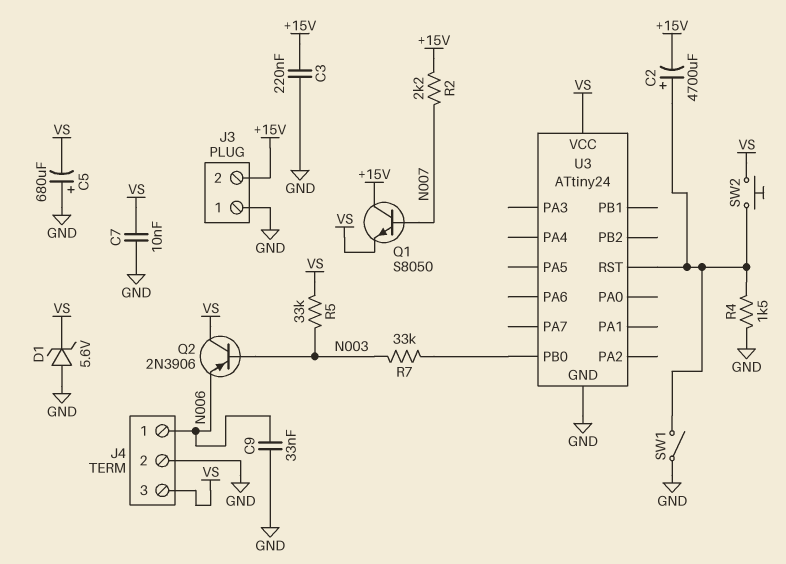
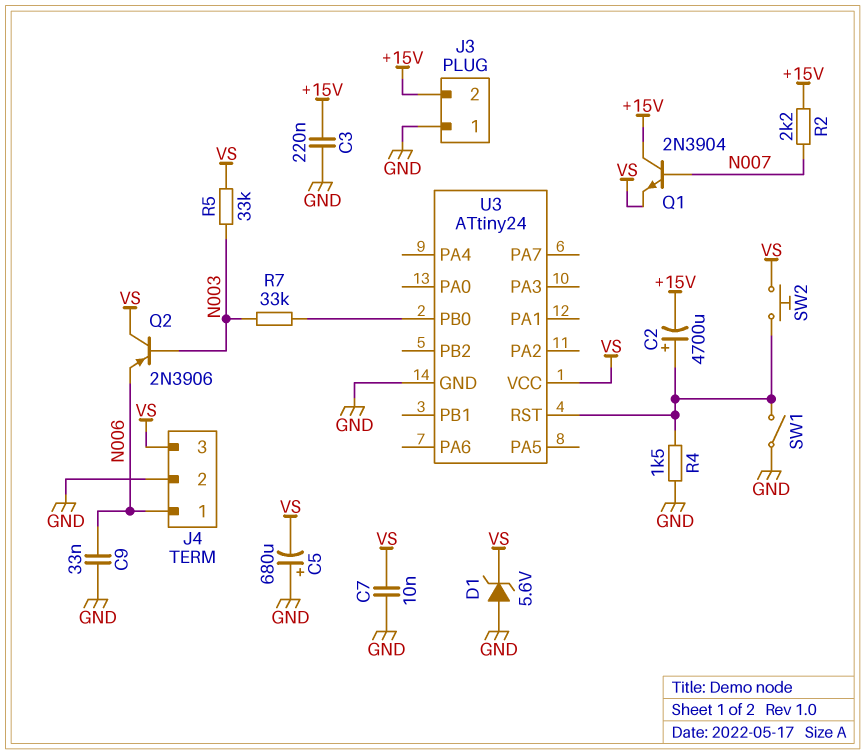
Q1: NPN S8050 (B N007, C +15V, E VS) -> NPN 2N3904 (B N007, C +15V, E VS)

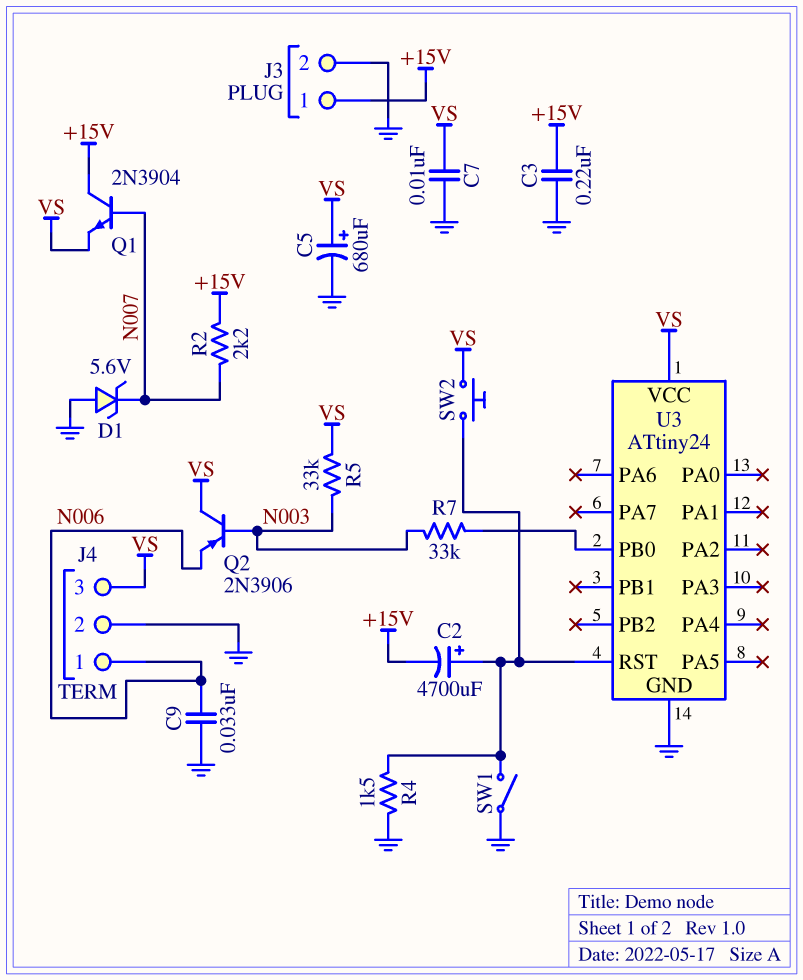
C5: 680uF (plus GND, minus VS) -> 680uF (plus VS, minus GND)
D1: zener 5.6V (A GND, K VS) -> zener 5.6V (A GND, K N007)
J3 pin 1: GND -> +15V
J3 pin 2: +15V -> GND

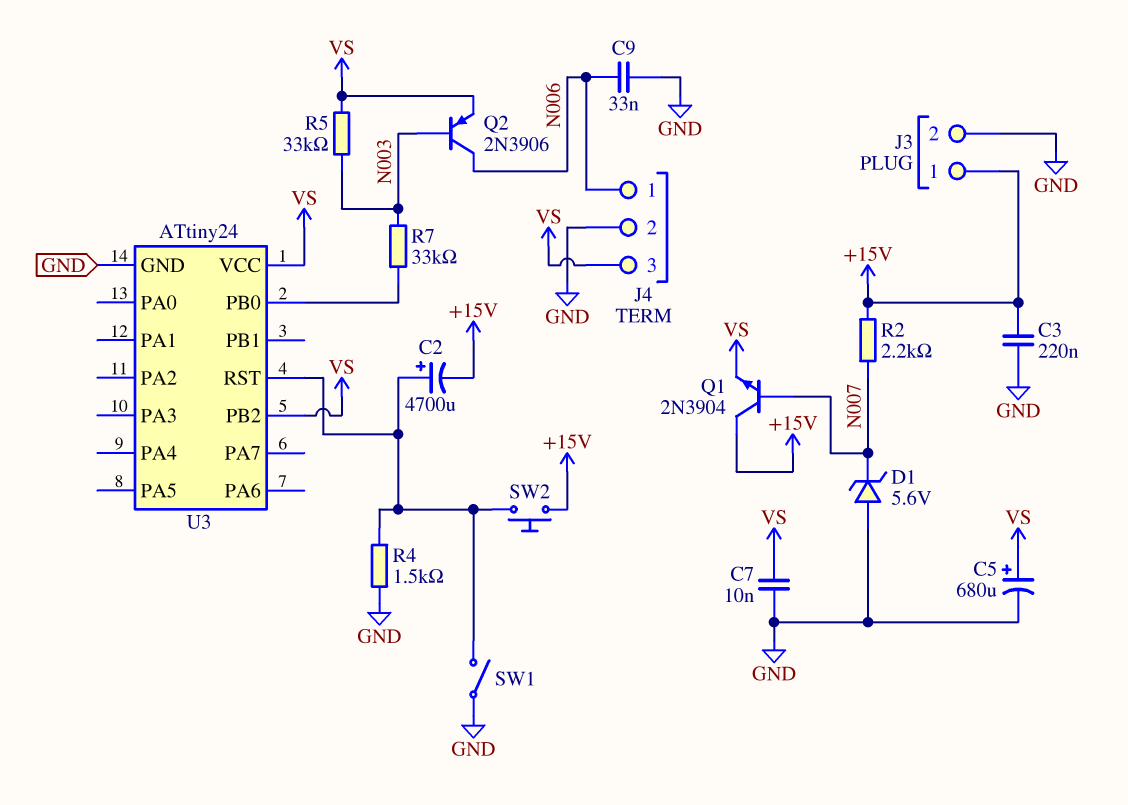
Q2: PNP 2N3906 (B N003, C VS, E N006) -> PNP 2N3906 (B N003, C N006, E VS)
SW2: button (U3/RST, VS) -> button (+15V, U3/RST)
U3 pin PB2: none -> VS

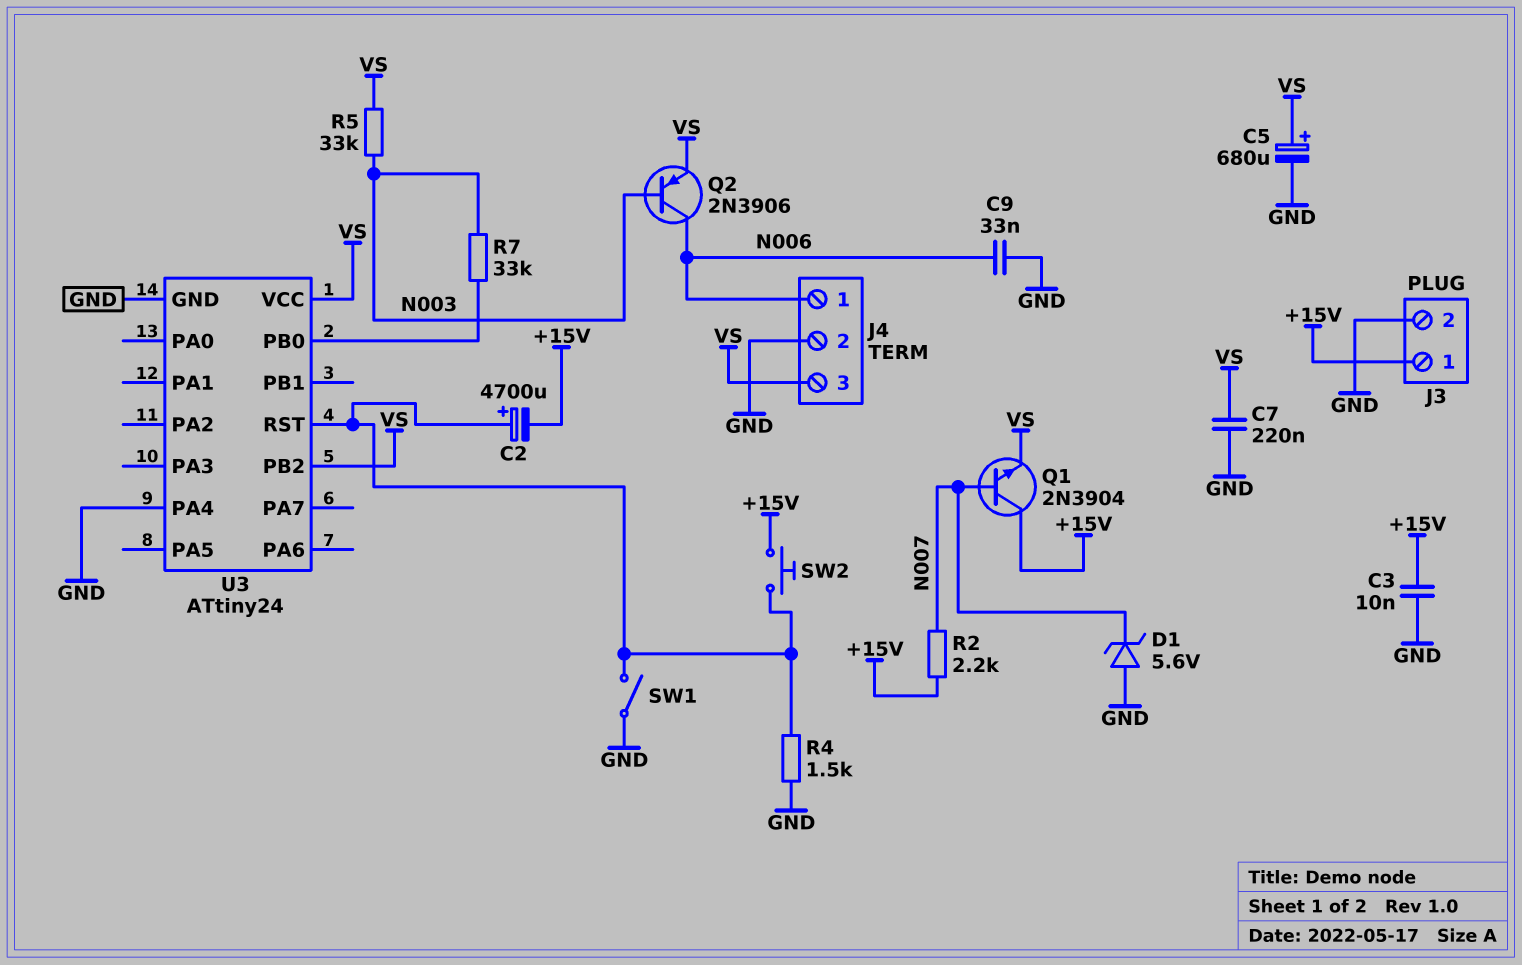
C3: 220nF (+15V, GND) -> 10nF (+15V, GND)
C7: 10nF (GND, VS) -> 220nF (GND, VS)
U3 pin PA4: none -> GND

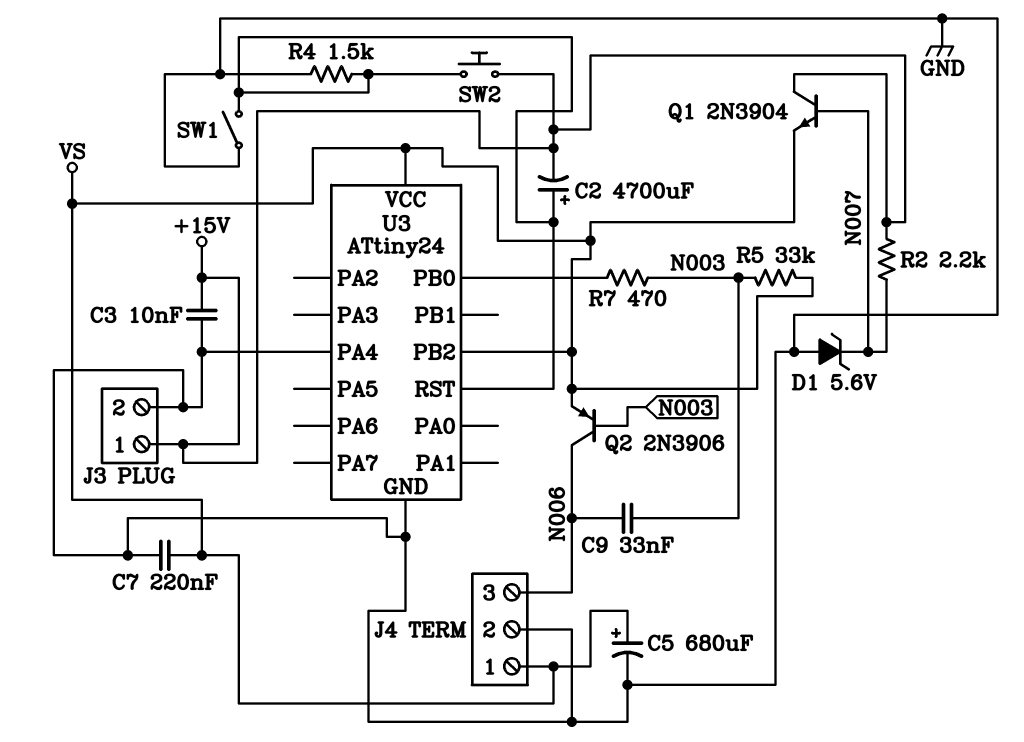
C9: 33nF (GND, N006) -> 33nF (N003, N006)
J4 pin 1: N006 -> VS
J4 pin 3: VS -> N006
R7: 33k (N003, U3/PB0) -> 470 (N003, U3/PB0)

